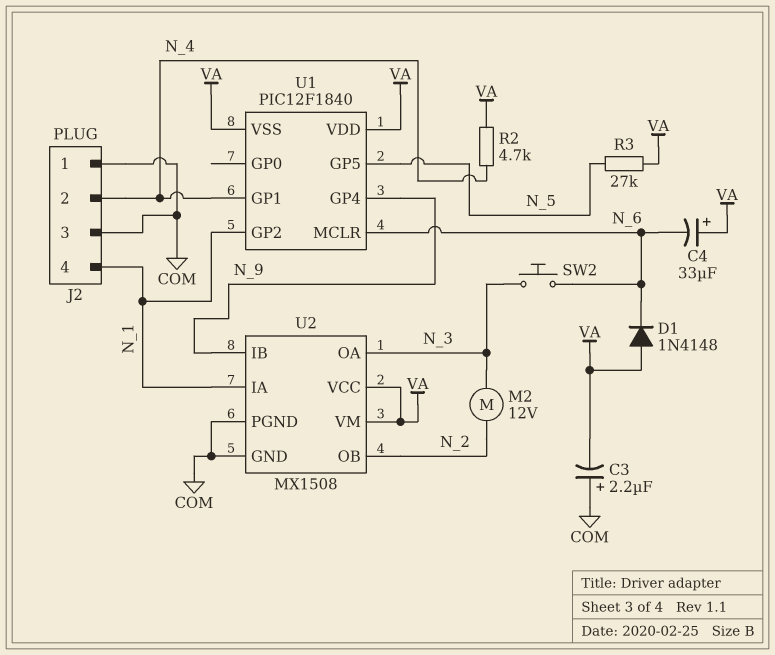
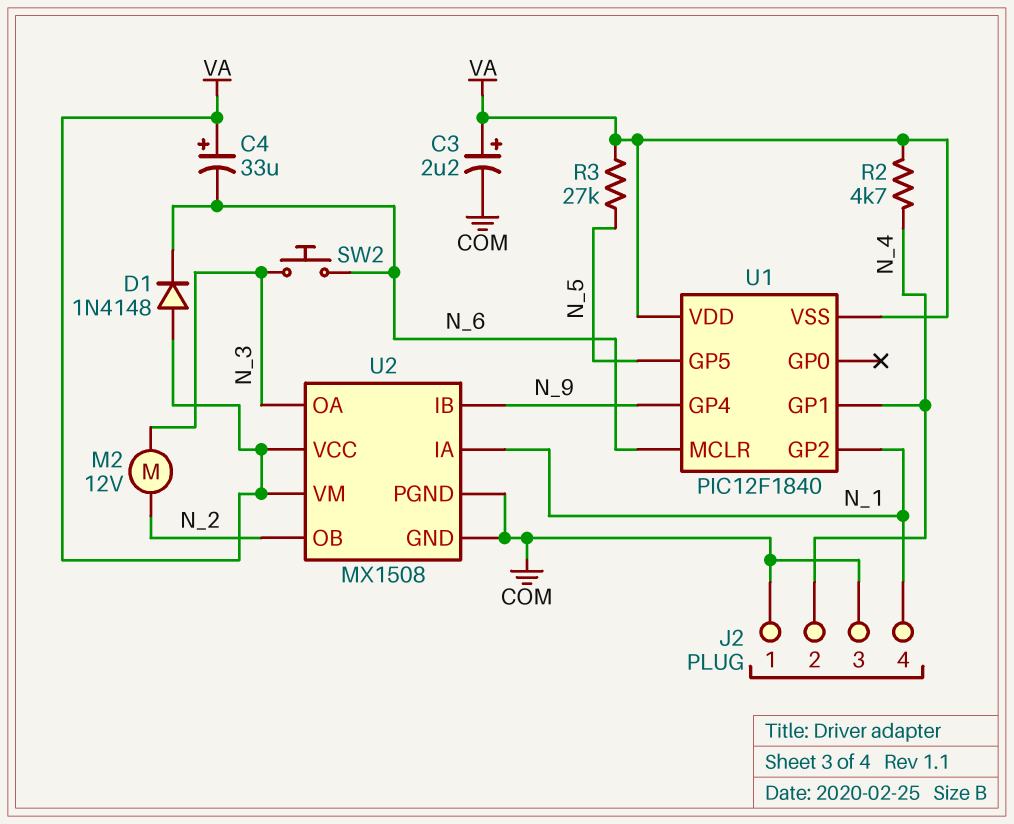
C3: 2.2uF (plus COM, minus VA) -> 2.2uF (plus VA, minus COM)

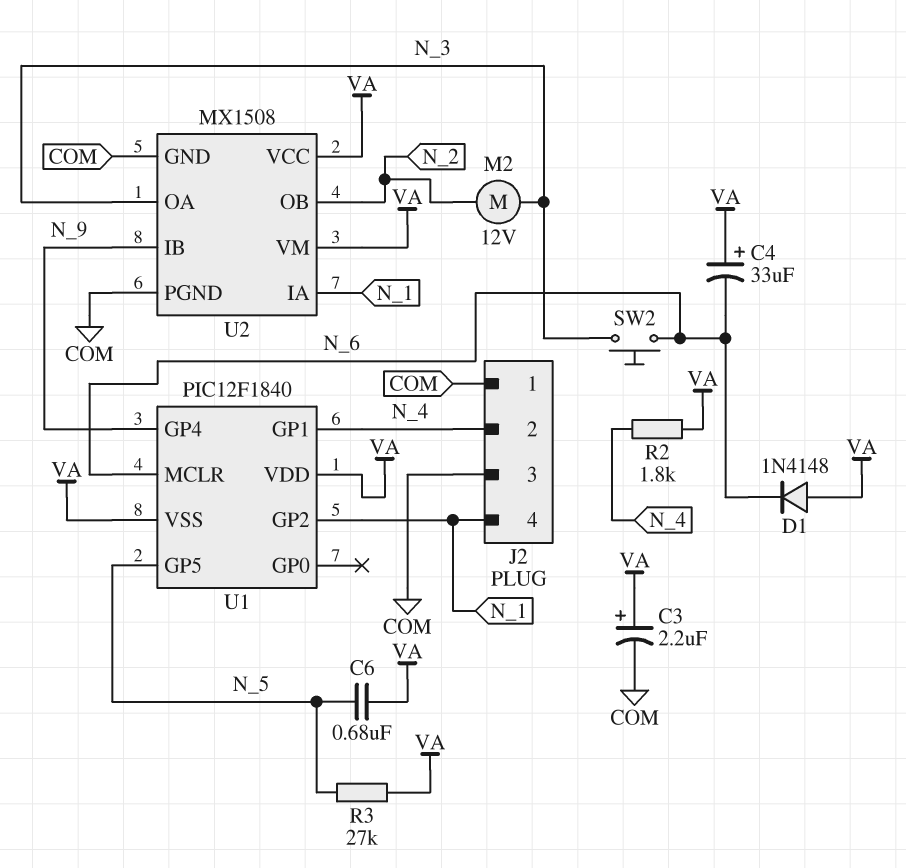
C6: none -> 680nF (N_5, VA)
R2: 4.7k (N_4, VA) -> 1.8k (N_4, VA)

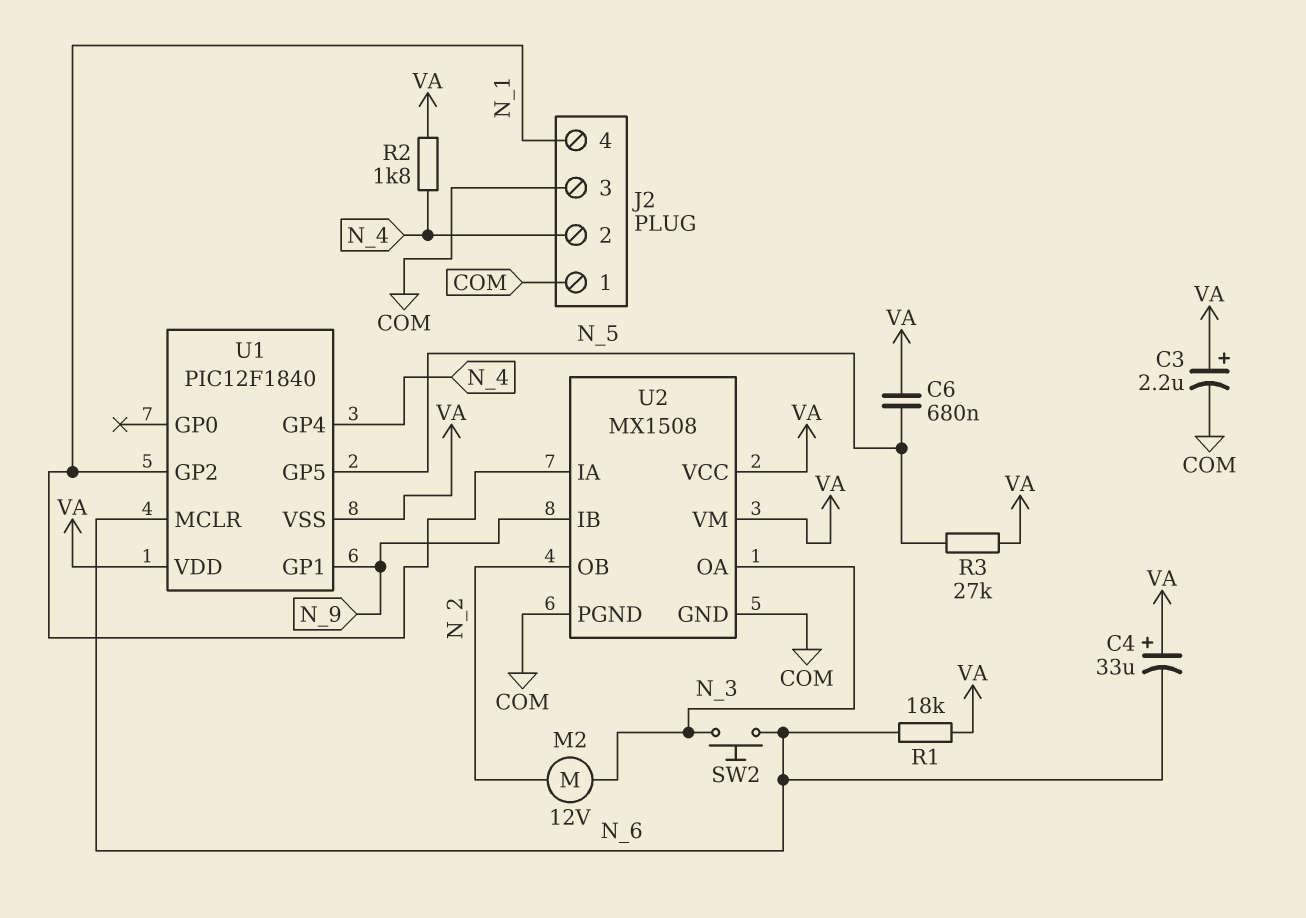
D1: diode 1N4148 (A VA, K N_6) -> none
R1: none -> 18k (N_6, VA)
U1 pin GP1: N_4 -> N_9
U1 pin GP4: N_9 -> N_4

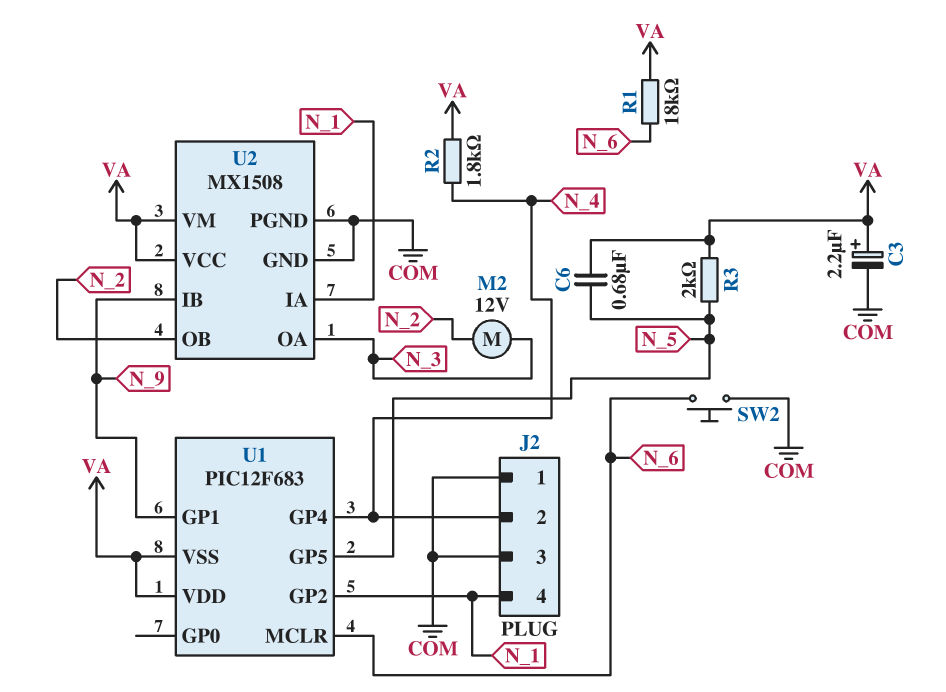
C4: 33uF (plus VA, minus N_6) -> none
R3: 27k (N_5, VA) -> 2k (N_5, VA)
SW2: button (N_3, N_6) -> button (COM, N_6)
U1: PIC12F1840 -> PIC12F683

